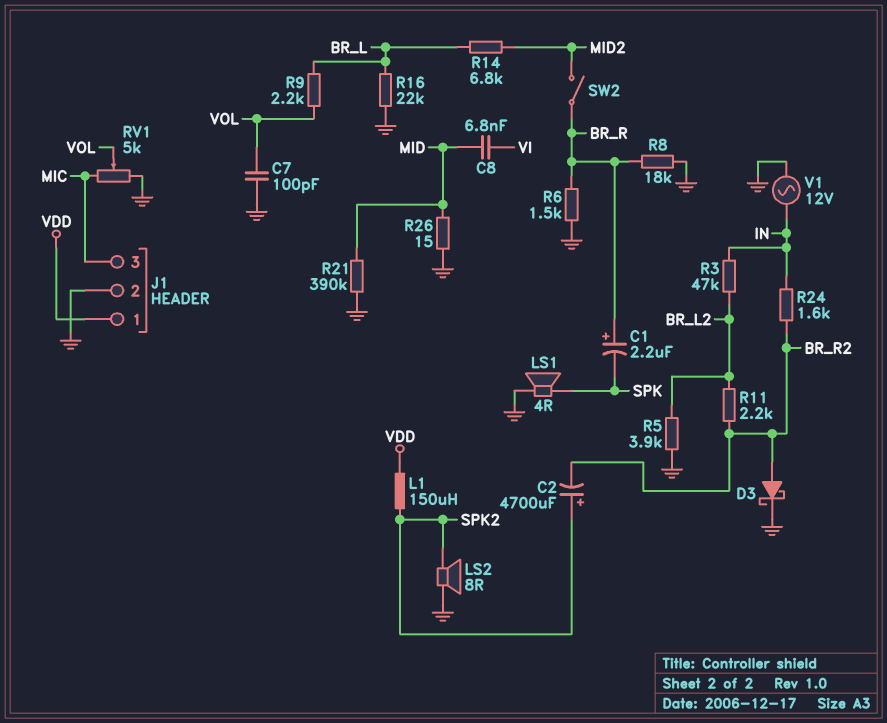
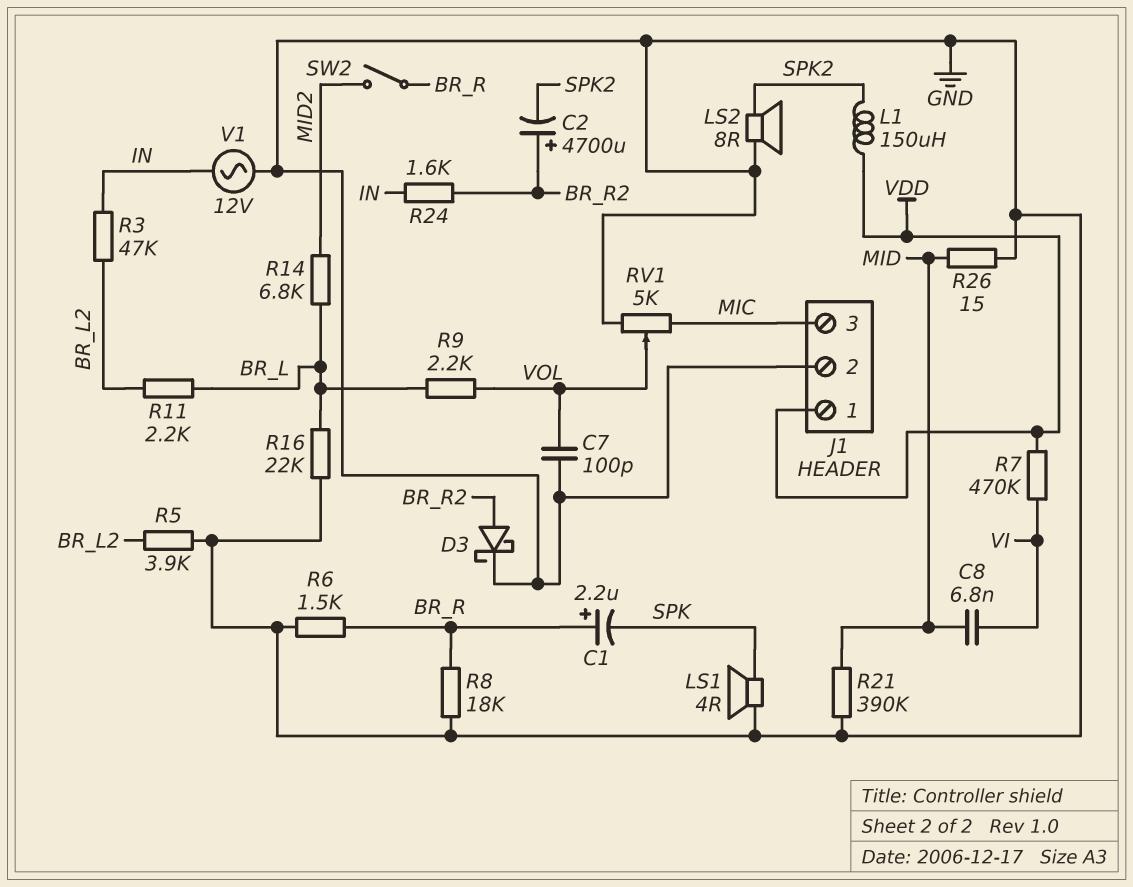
C2: 4700uF (plus SPK2, minus BR_R2) -> 4700uF (plus BR_R2, minus SPK2)
R7: none -> 470k (VDD, VI)
R11: 2.2k (BR_L2, BR_R2) -> 2.2k (BR_L, BR_L2)

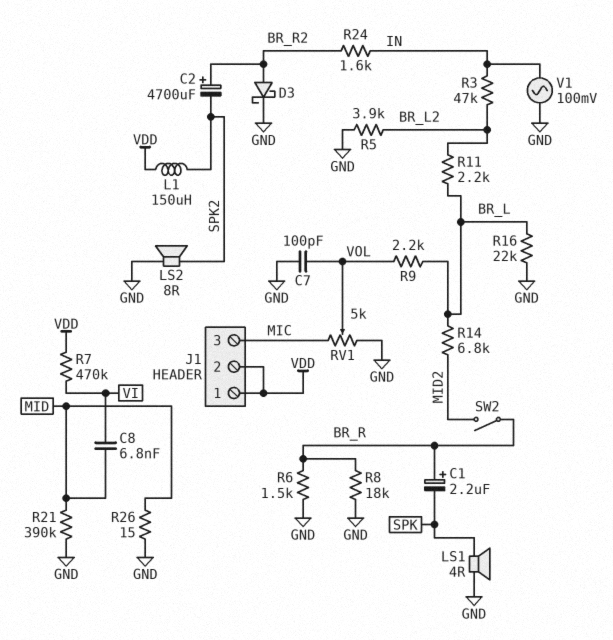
J1 pin 2: GND -> VDD
V1: AC 12V (GND, IN) -> AC 100mV (GND, IN)

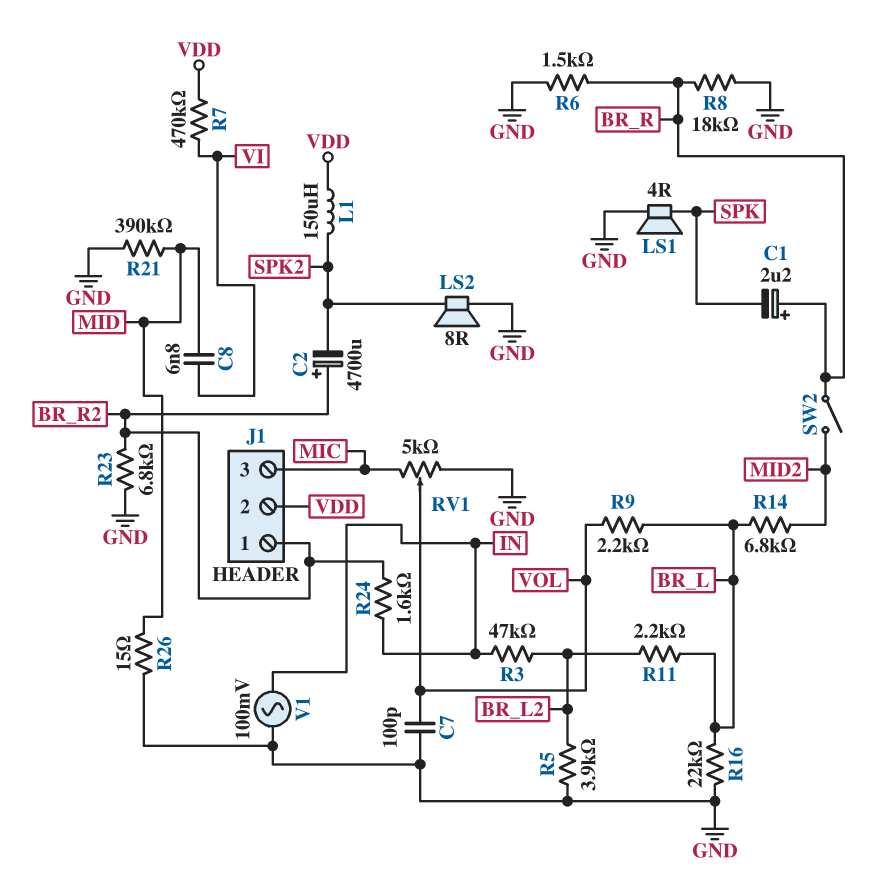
D3: schottky (A BR_R2, K GND) -> none
J1 pin 1: VDD -> BR_R2
R23: none -> 6.8k (BR_R2, GND)

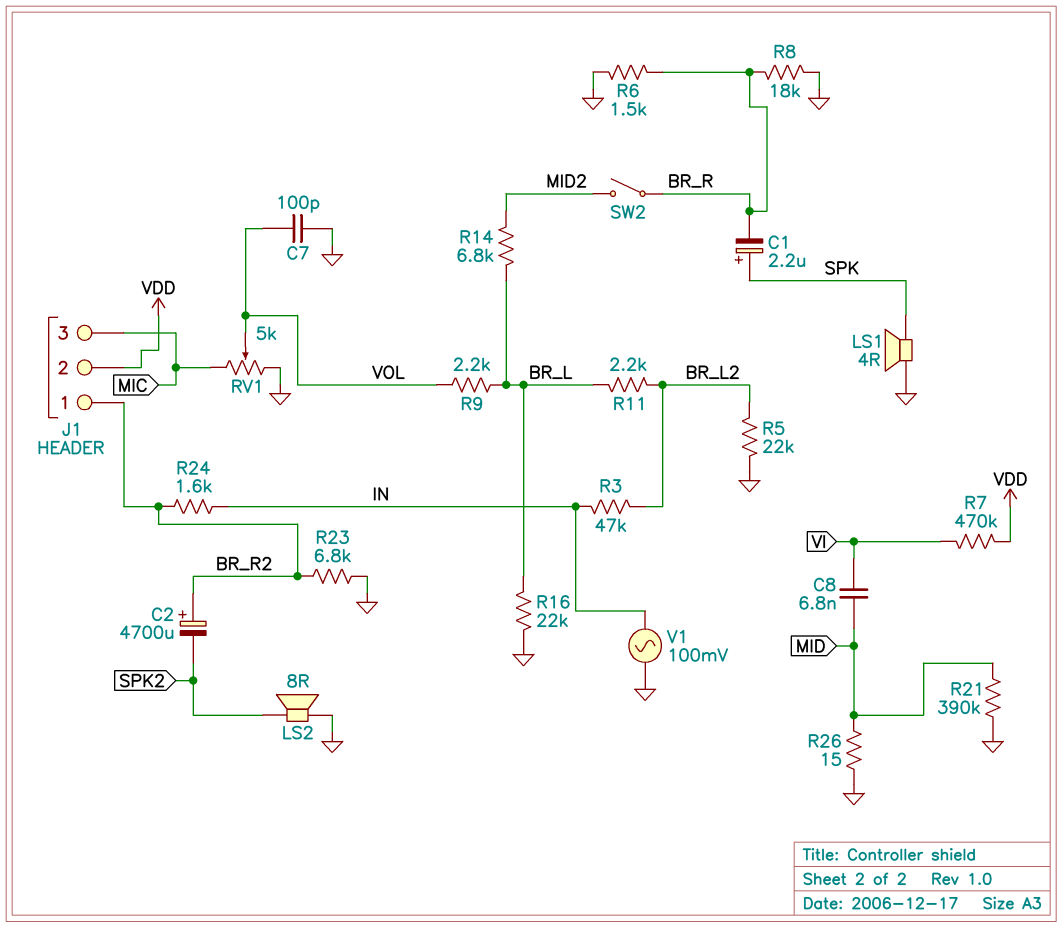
C1: 2.2uF (plus BR_R, minus SPK) -> 2.2uF (plus SPK, minus BR_R)
L1: 150uH (SPK2, VDD) -> none
R5: 3.9k (BR_L2, GND) -> 22k (BR_L2, GND)

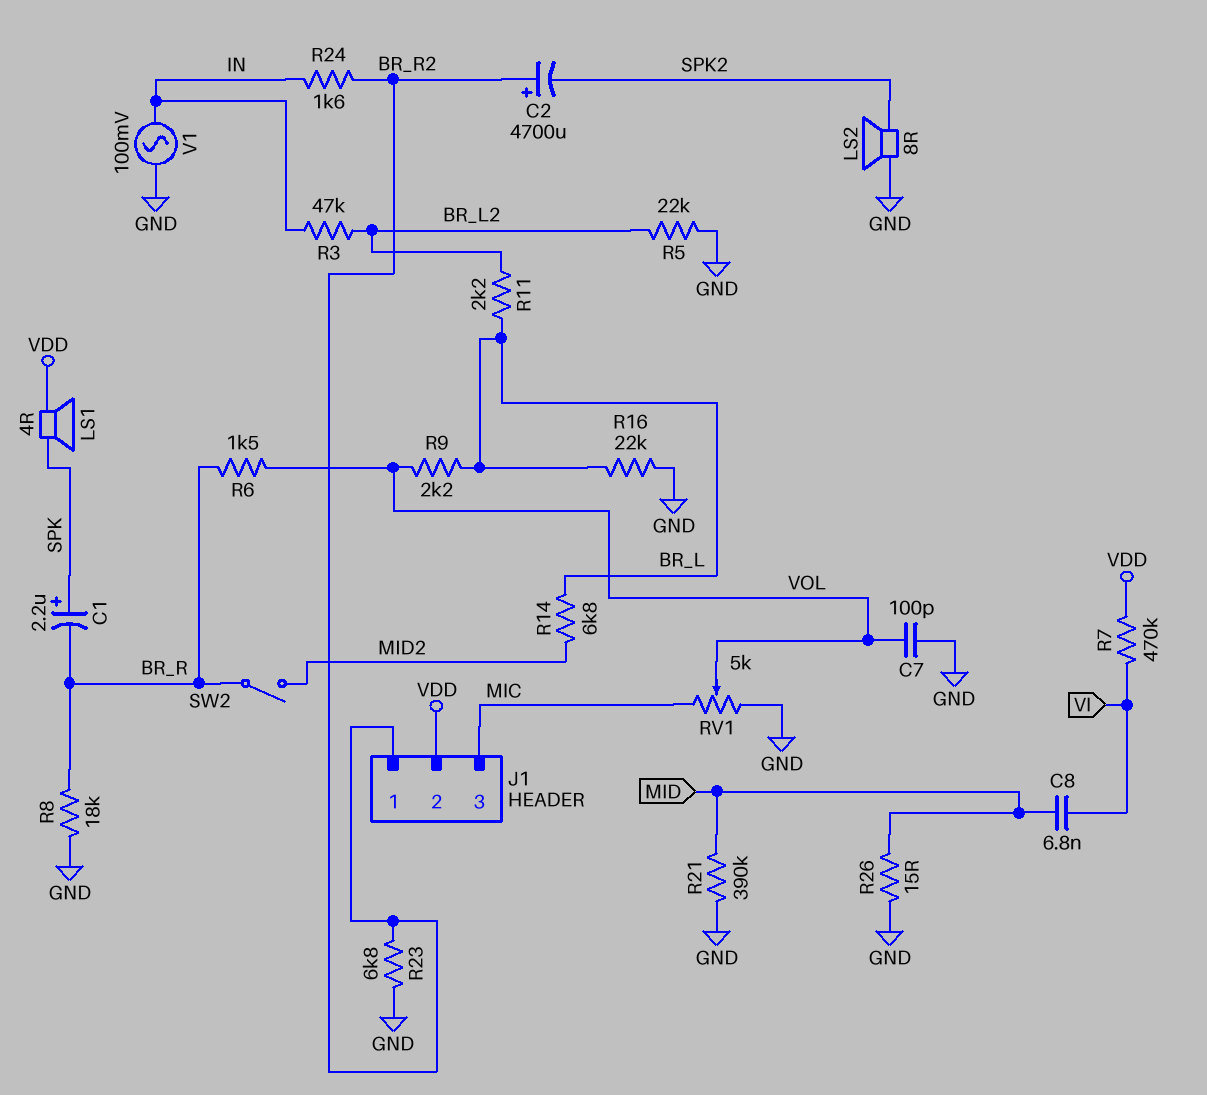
LS1: speaker 4R (GND, SPK) -> speaker 4R (SPK, VDD)
R6: 1.5k (BR_R, GND) -> 1.5k (BR_R, VOL)

